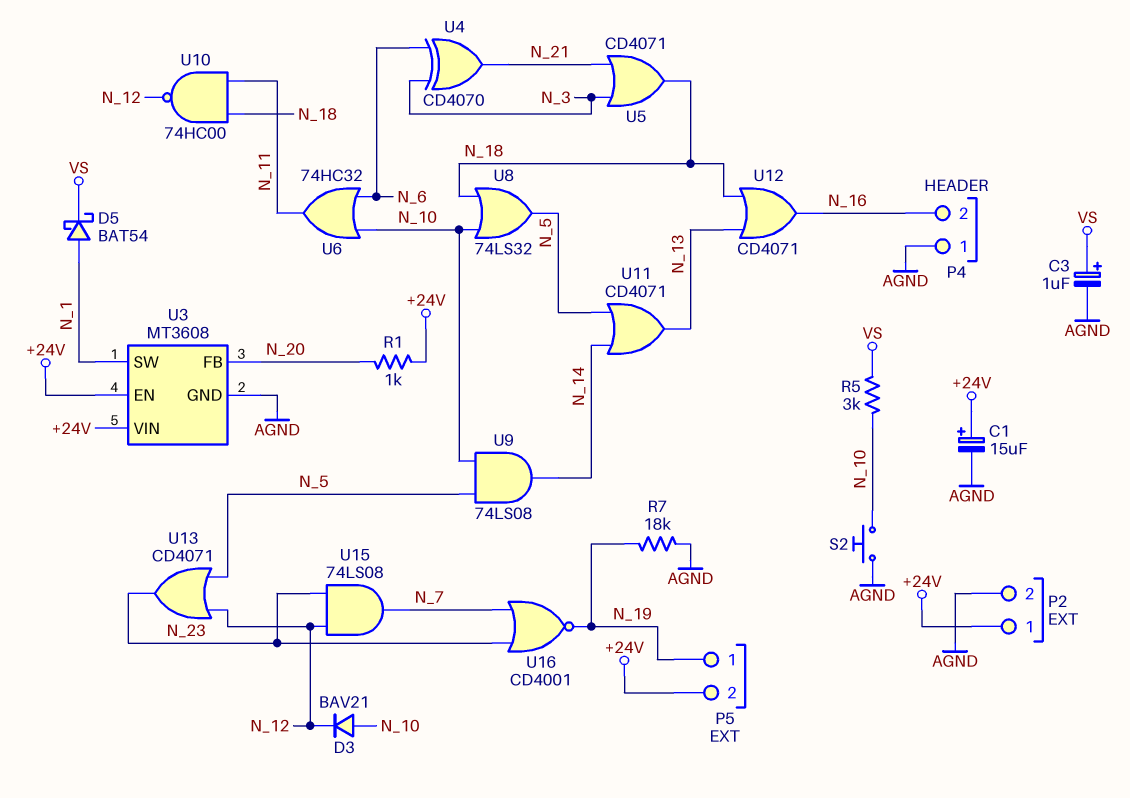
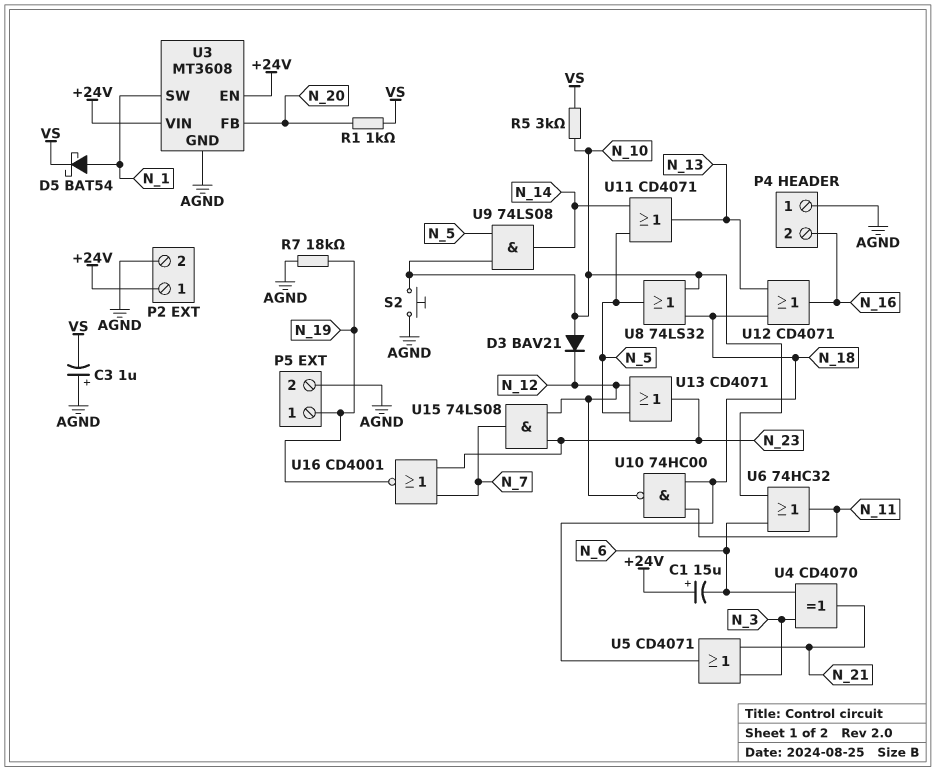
C1: 15uF (plus +24V, minus AGND) -> 15uF (plus +24V, minus N_6)
C3: 1uF (plus VS, minus AGND) -> 1uF (plus AGND, minus VS)
P5 pin 2: +24V -> AGND
R1: 1k (+24V, N_20) -> 1k (N_20, VS)

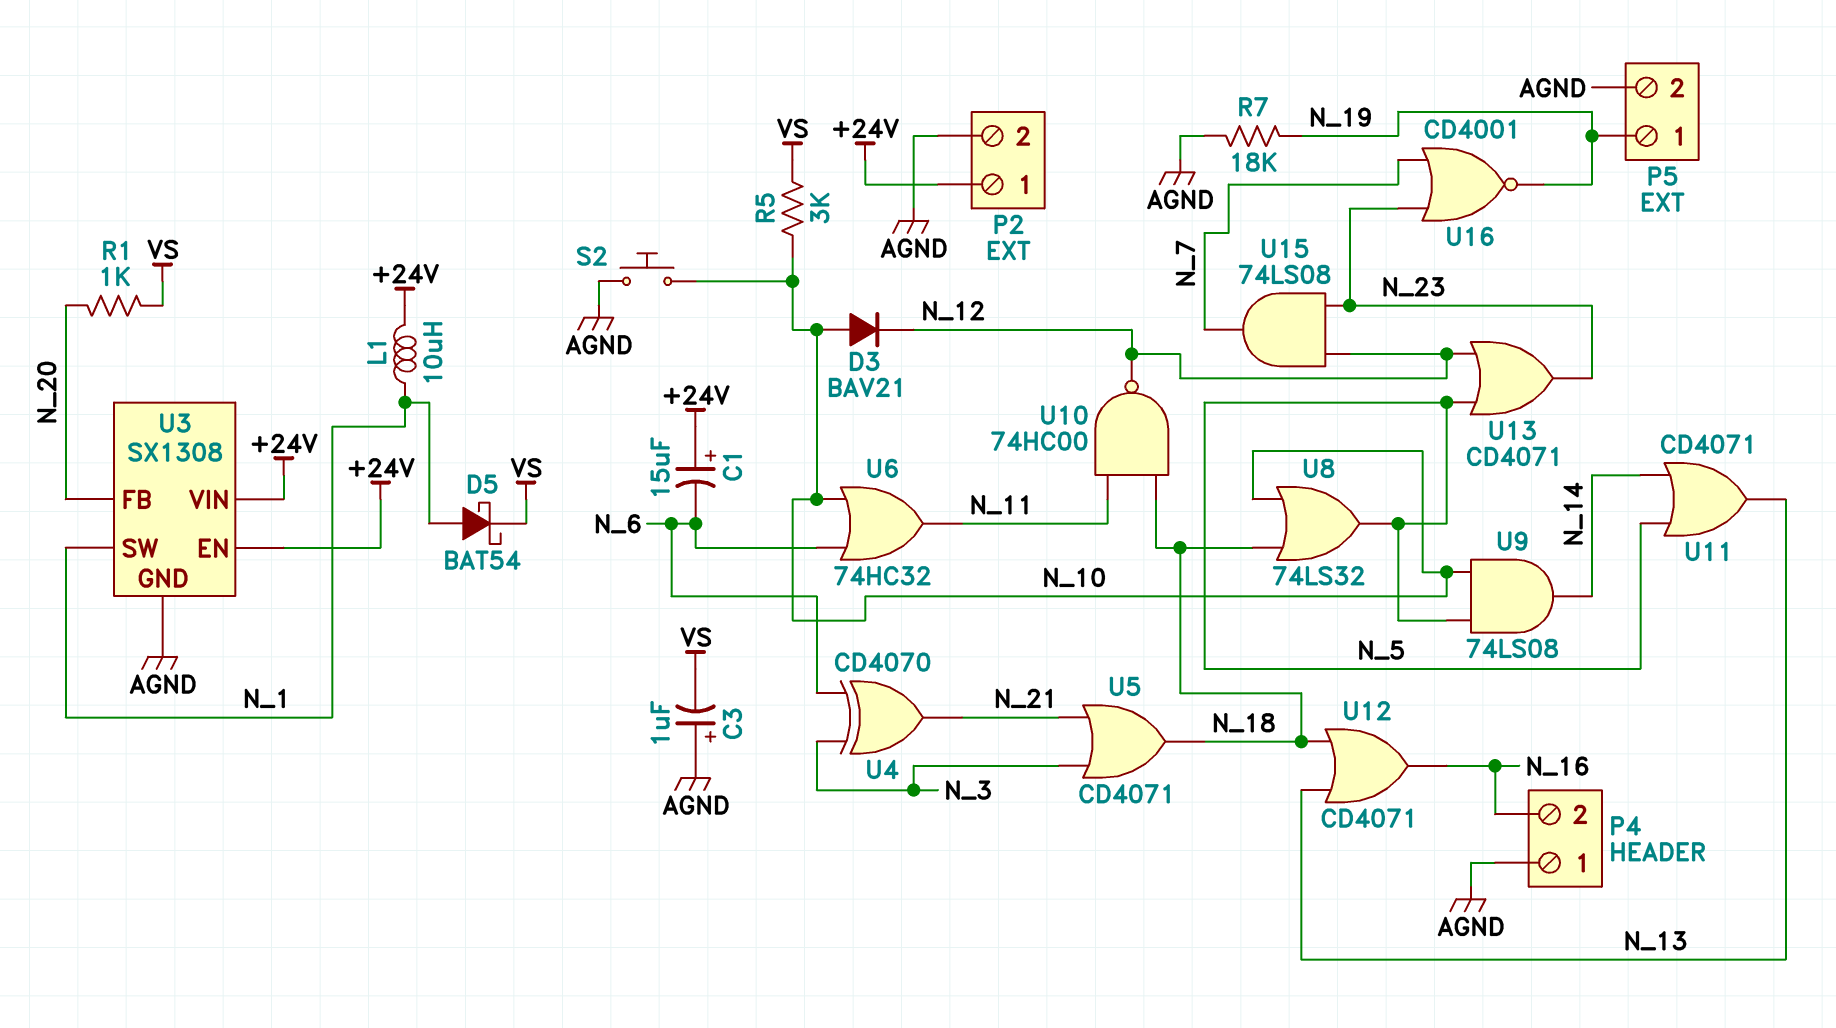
L1: none -> 10uH (+24V, N_1)
U3: MT3608 -> SX1308

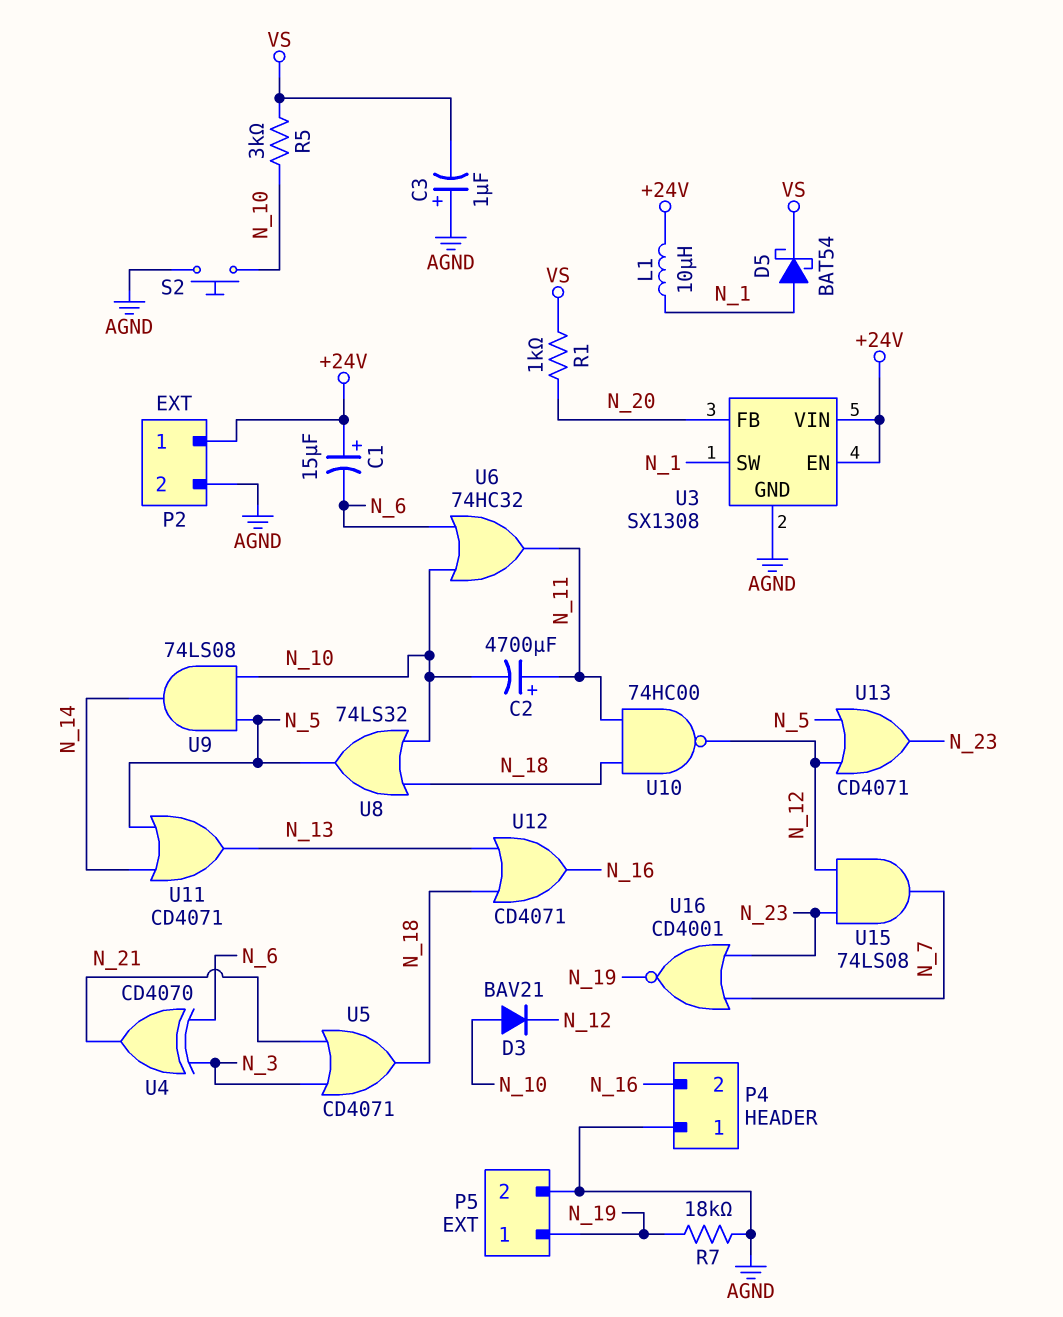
C2: none -> 4700uF (plus N_11, minus N_10)

